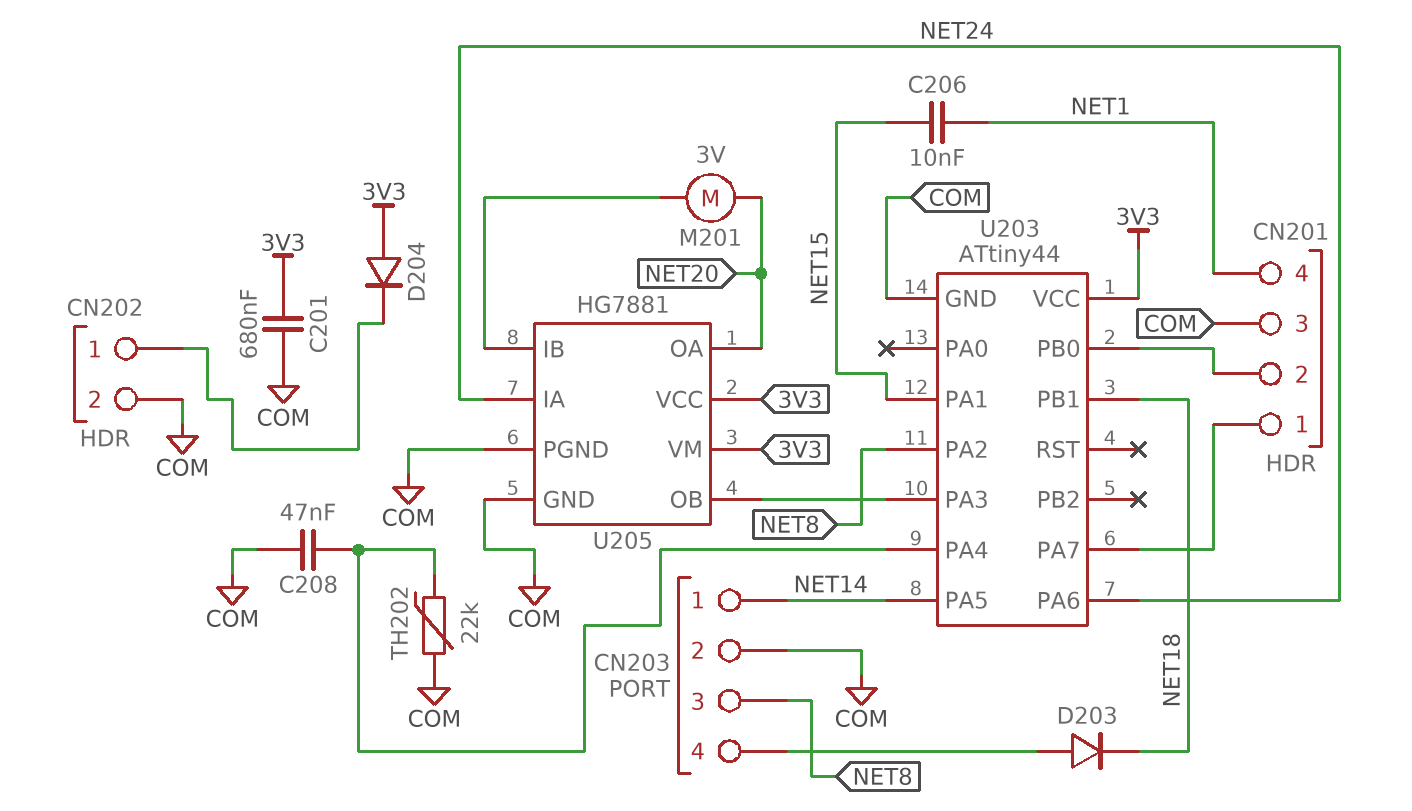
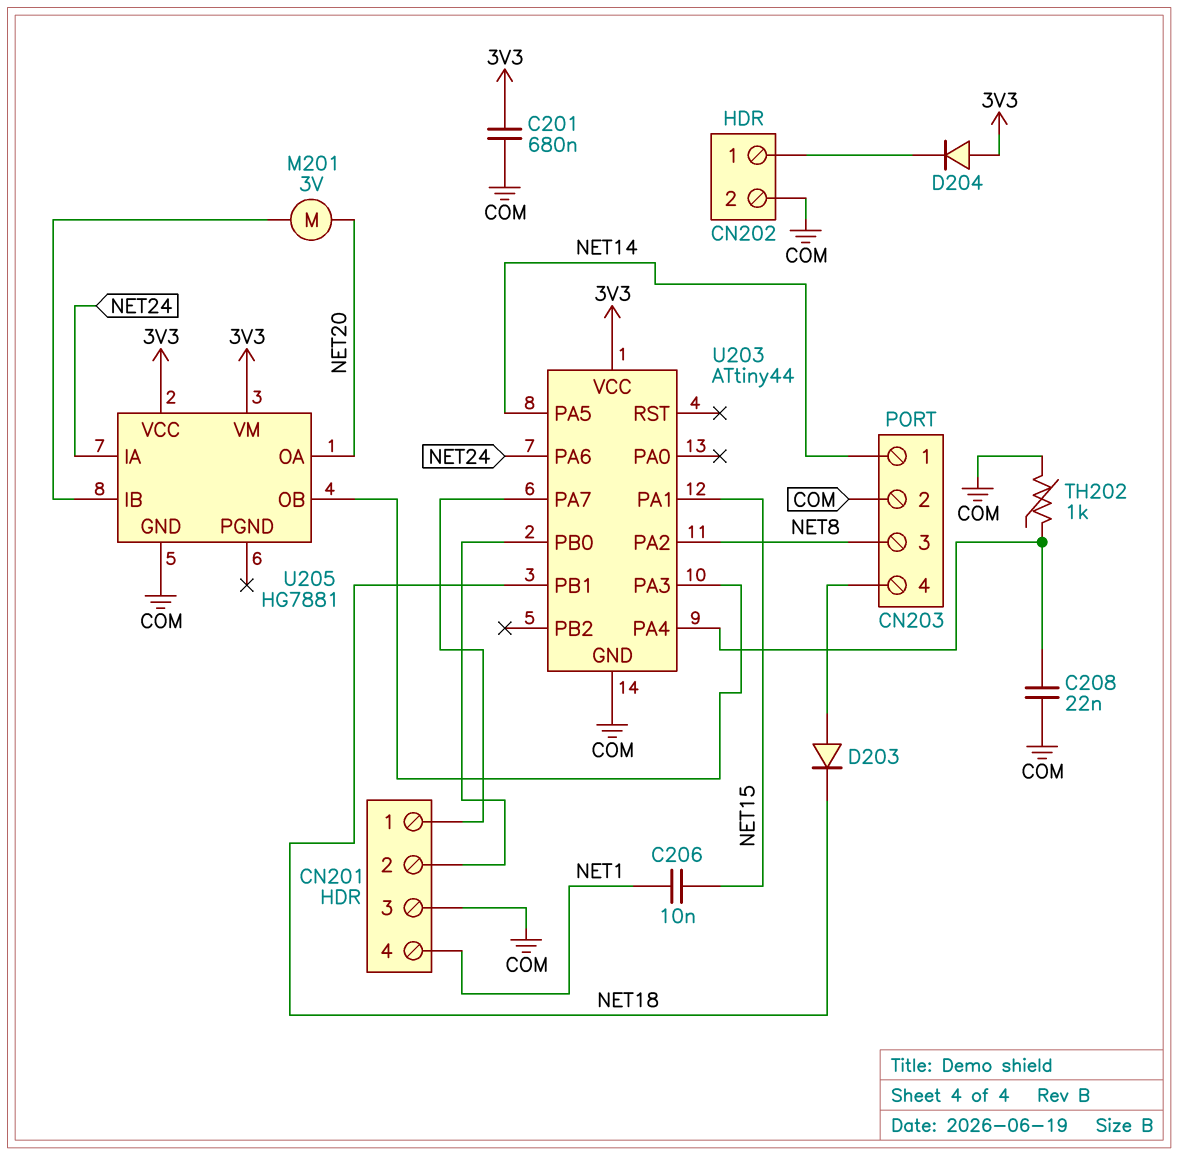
C208: 47nF (COM, U203/PA4) -> 22nF (COM, U203/PA4)
TH202: 22k (COM, U203/PA4) -> 1k (COM, U203/PA4)
U205 pin PGND: COM -> none

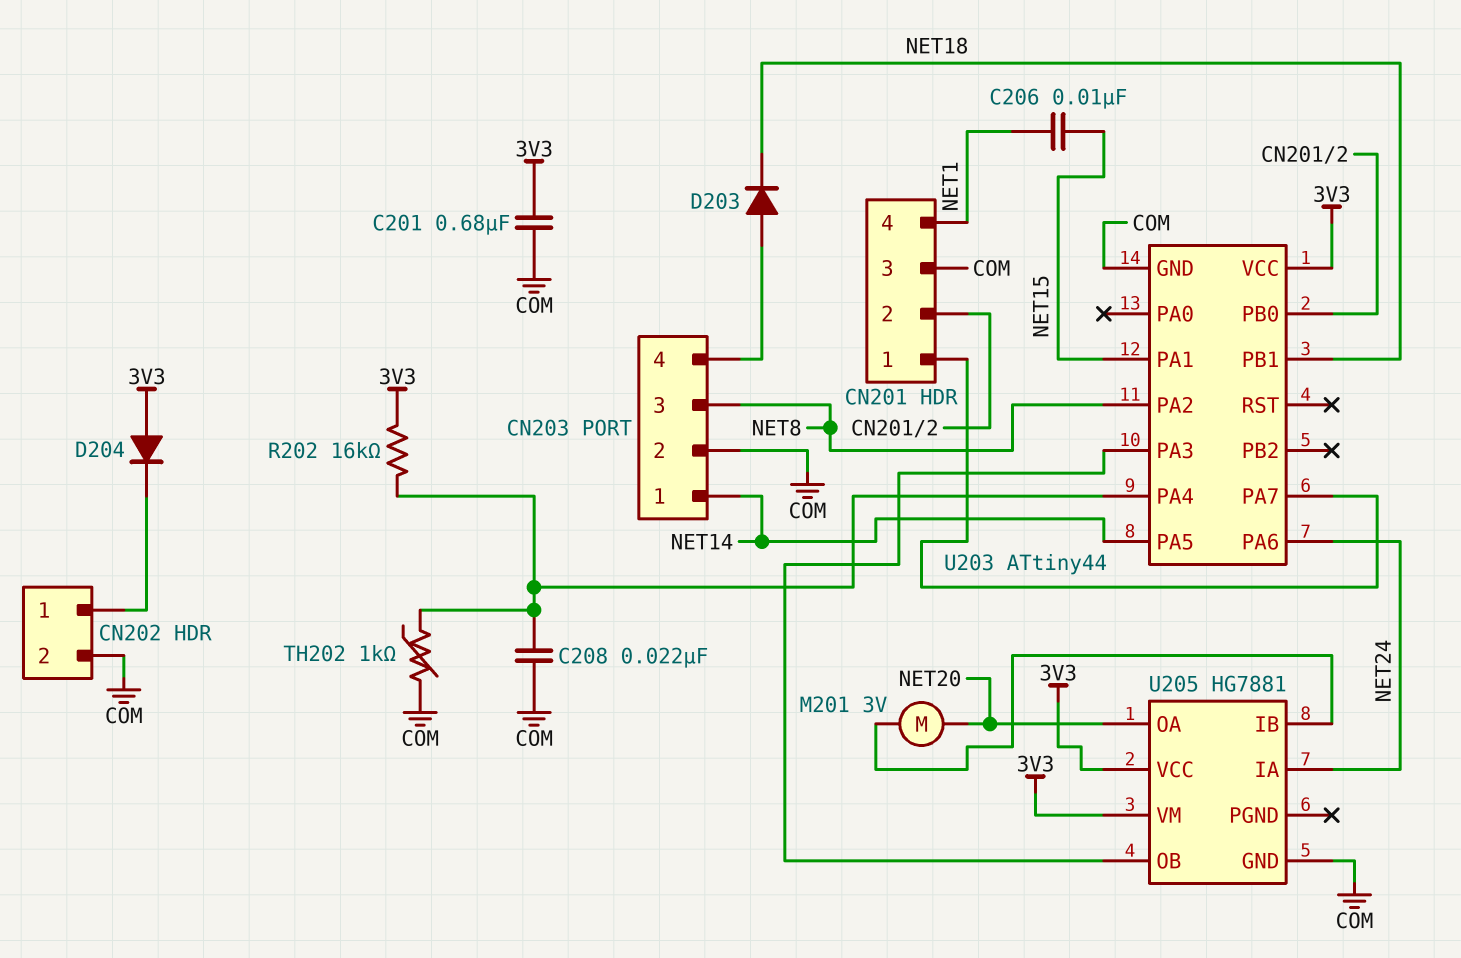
R202: none -> 16k (3V3, U203/PA4)

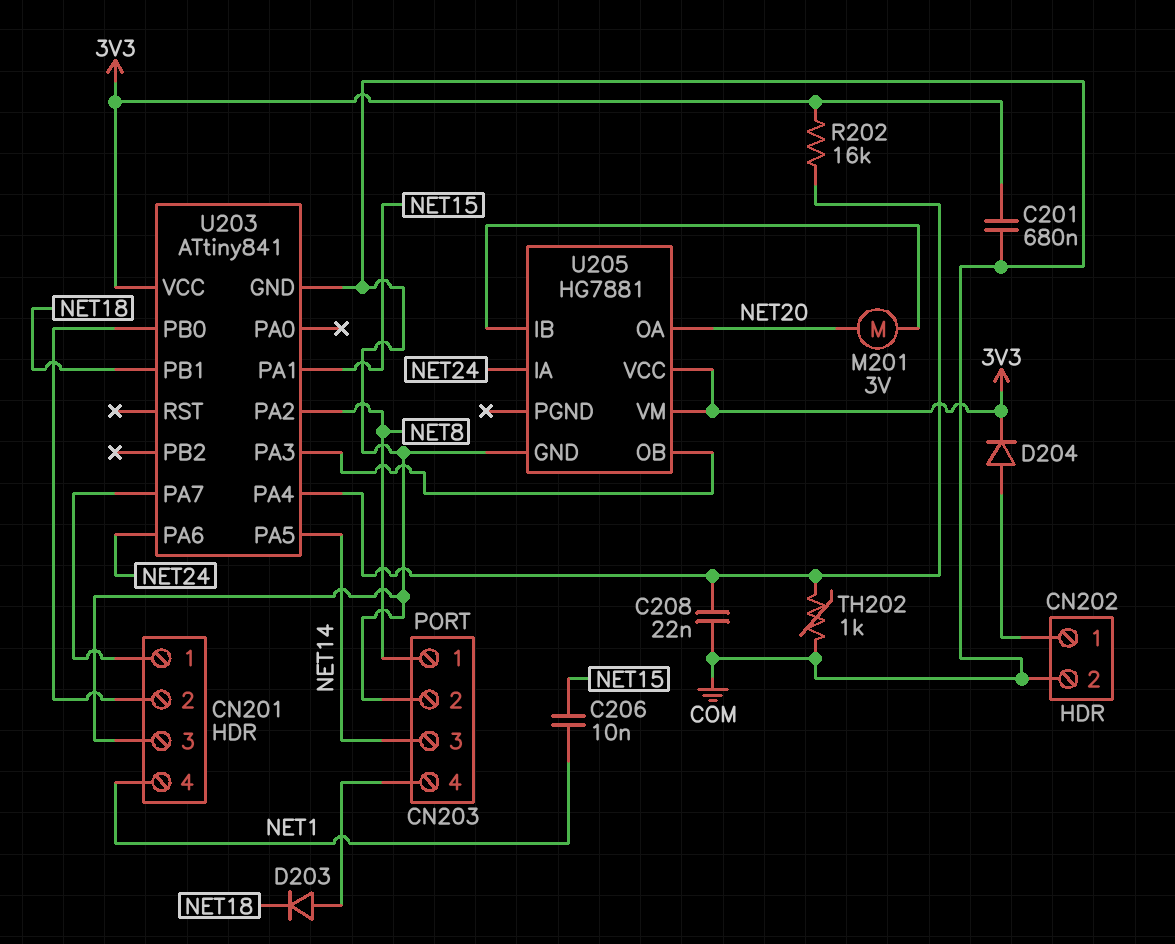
CN203 pin 1: NET14 -> NET8
CN203 pin 3: NET8 -> NET14
D204: diode (A 3V3, K CN202/1) -> diode (A CN202/1, K 3V3)
U203: ATtiny44 -> ATtiny841

